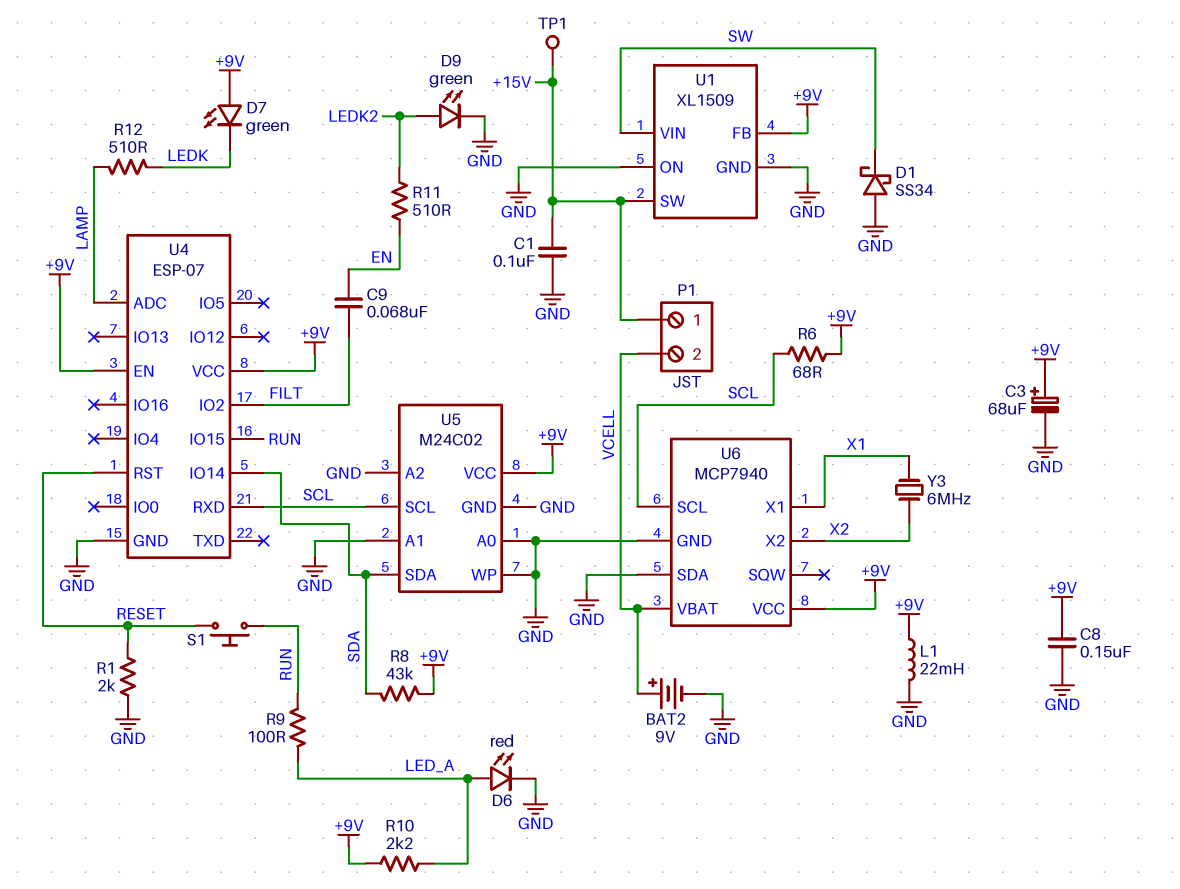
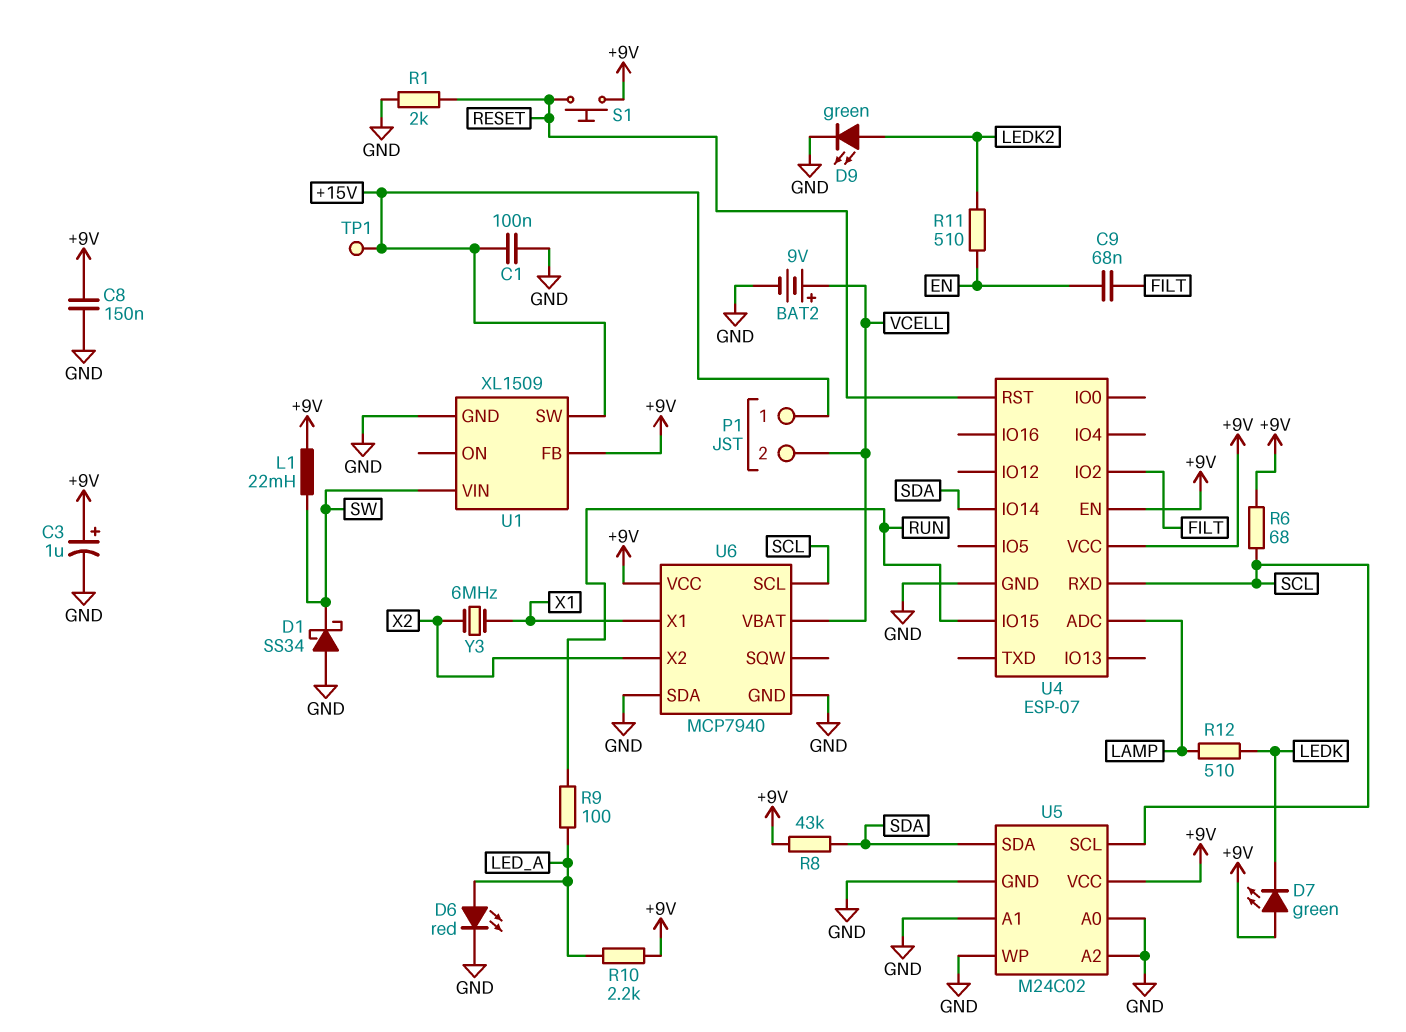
C3: 68uF (plus +9V, minus GND) -> 1uF (plus +9V, minus GND)
L1: 22mH (+9V, GND) -> 22mH (+9V, SW)
S1: button (RESET, RUN) -> button (+9V, RESET)
U1 pin ON: GND -> none

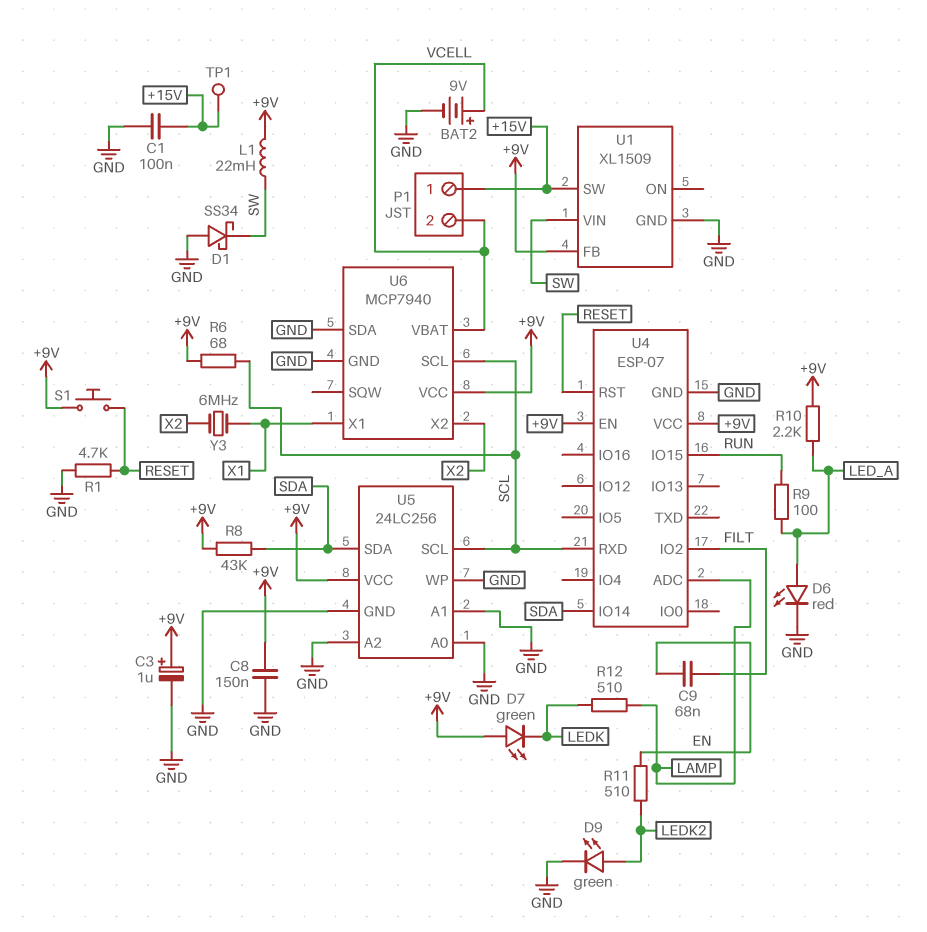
R1: 2k (GND, RESET) -> 4.7k (GND, RESET)
U5: M24C02 -> 24LC256

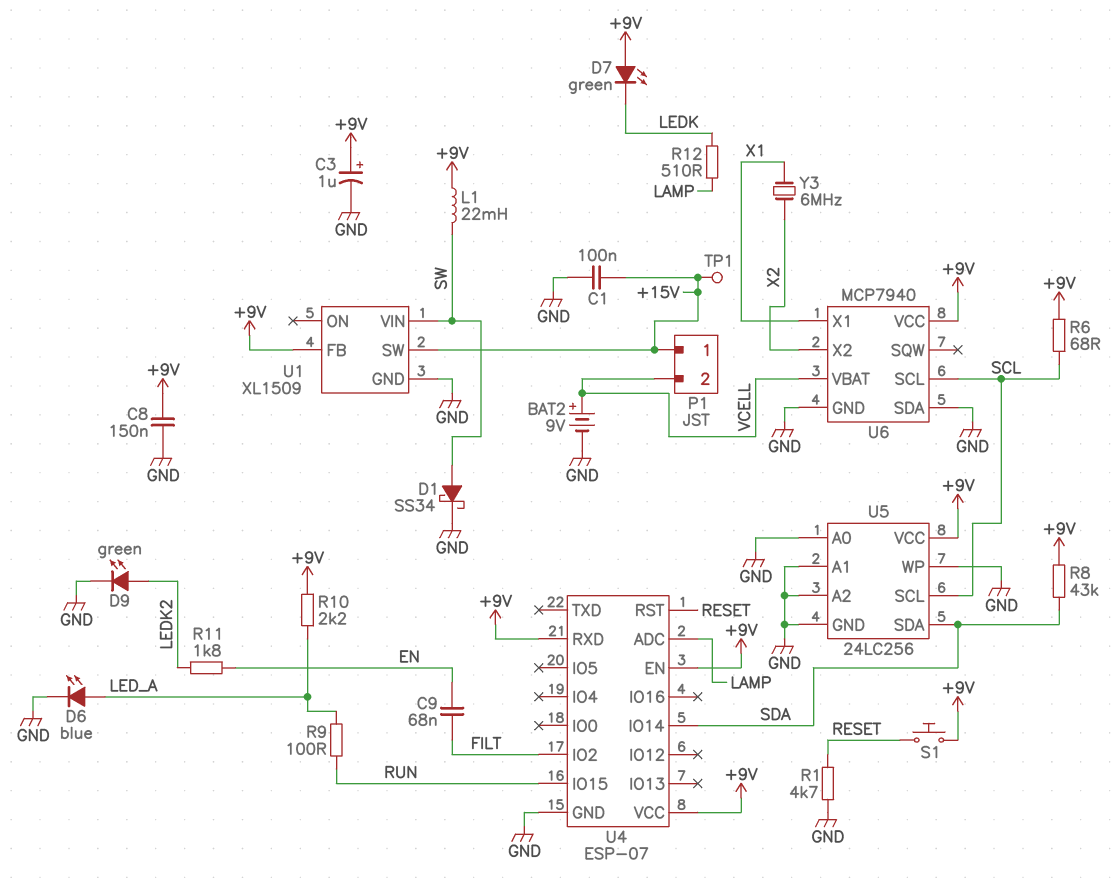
D1: schottky SS34 (A GND, K SW) -> schottky SS34 (A SW, K GND)
D6: LED red (A LED_A, K GND) -> LED blue (A LED_A, K GND)
R11: 510 (EN, LEDK2) -> 1.8k (EN, LEDK2)
U4 pin RXD: SCL -> +9V

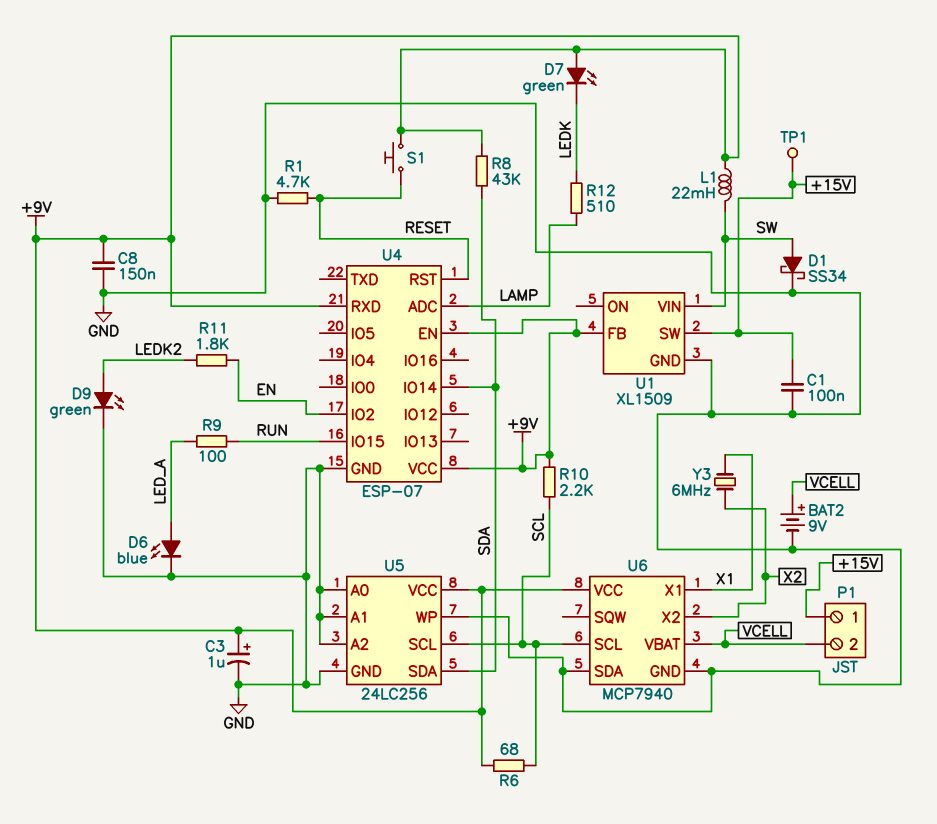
C9: 68nF (EN, FILT) -> none
R10: 2.2k (+9V, LED_A) -> 2.2k (+9V, SCL)
U4 pin IO2: FILT -> EN

